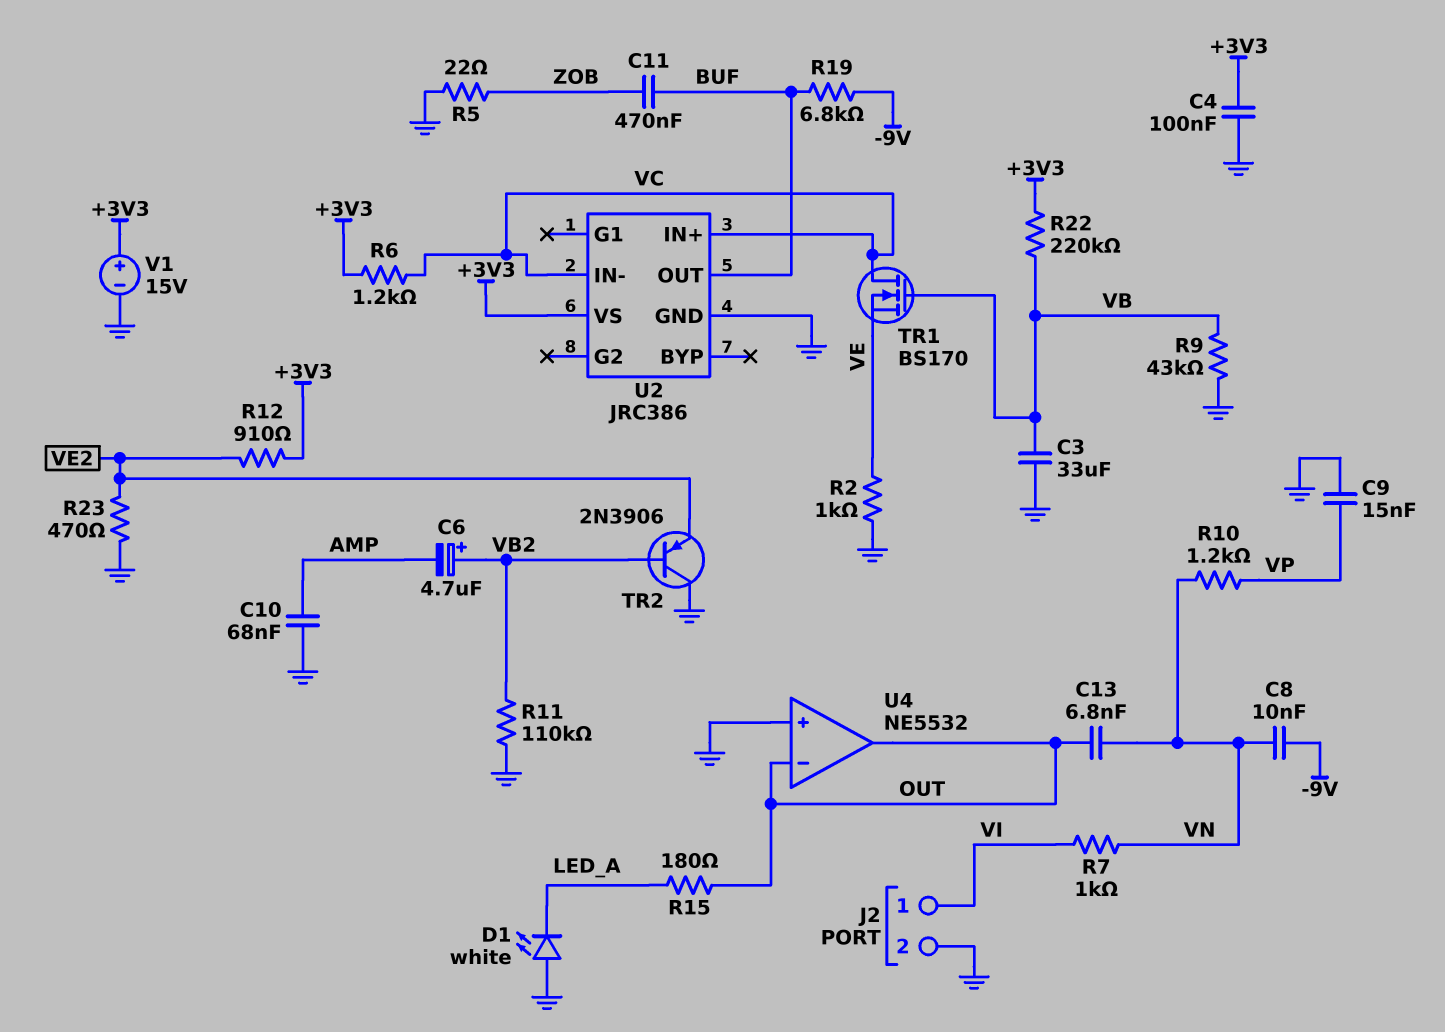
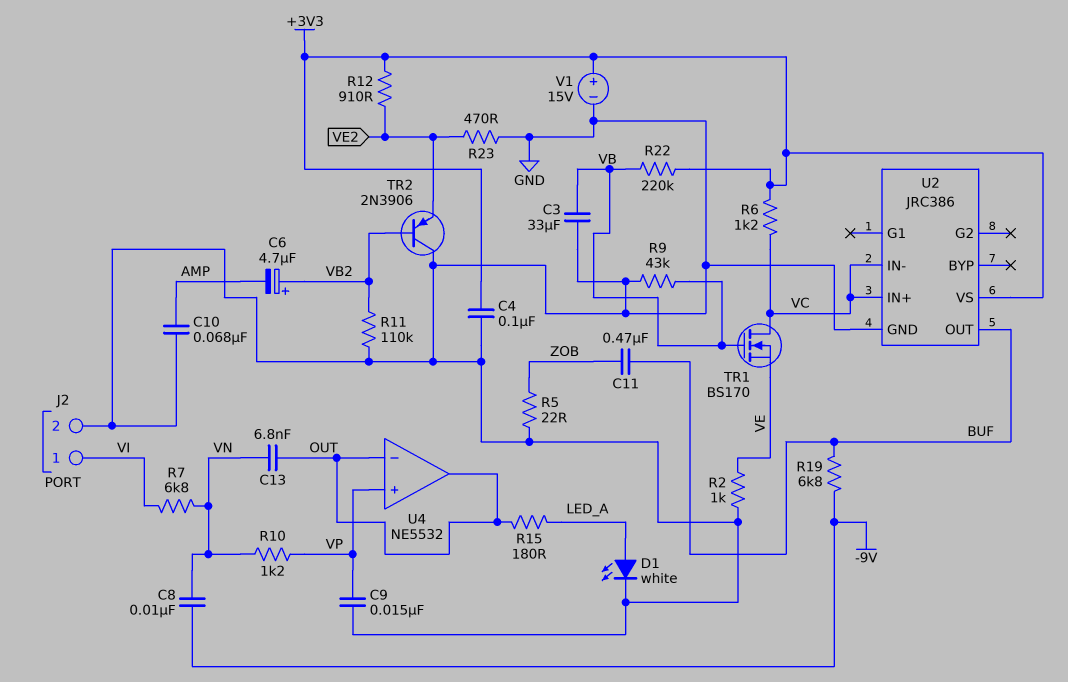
D1: LED white (A GND, K LED_A) -> LED white (A LED_A, K GND)
R7: 1k (VI, VN) -> 6.8k (VI, VN)
U4 pin in+: GND -> VP

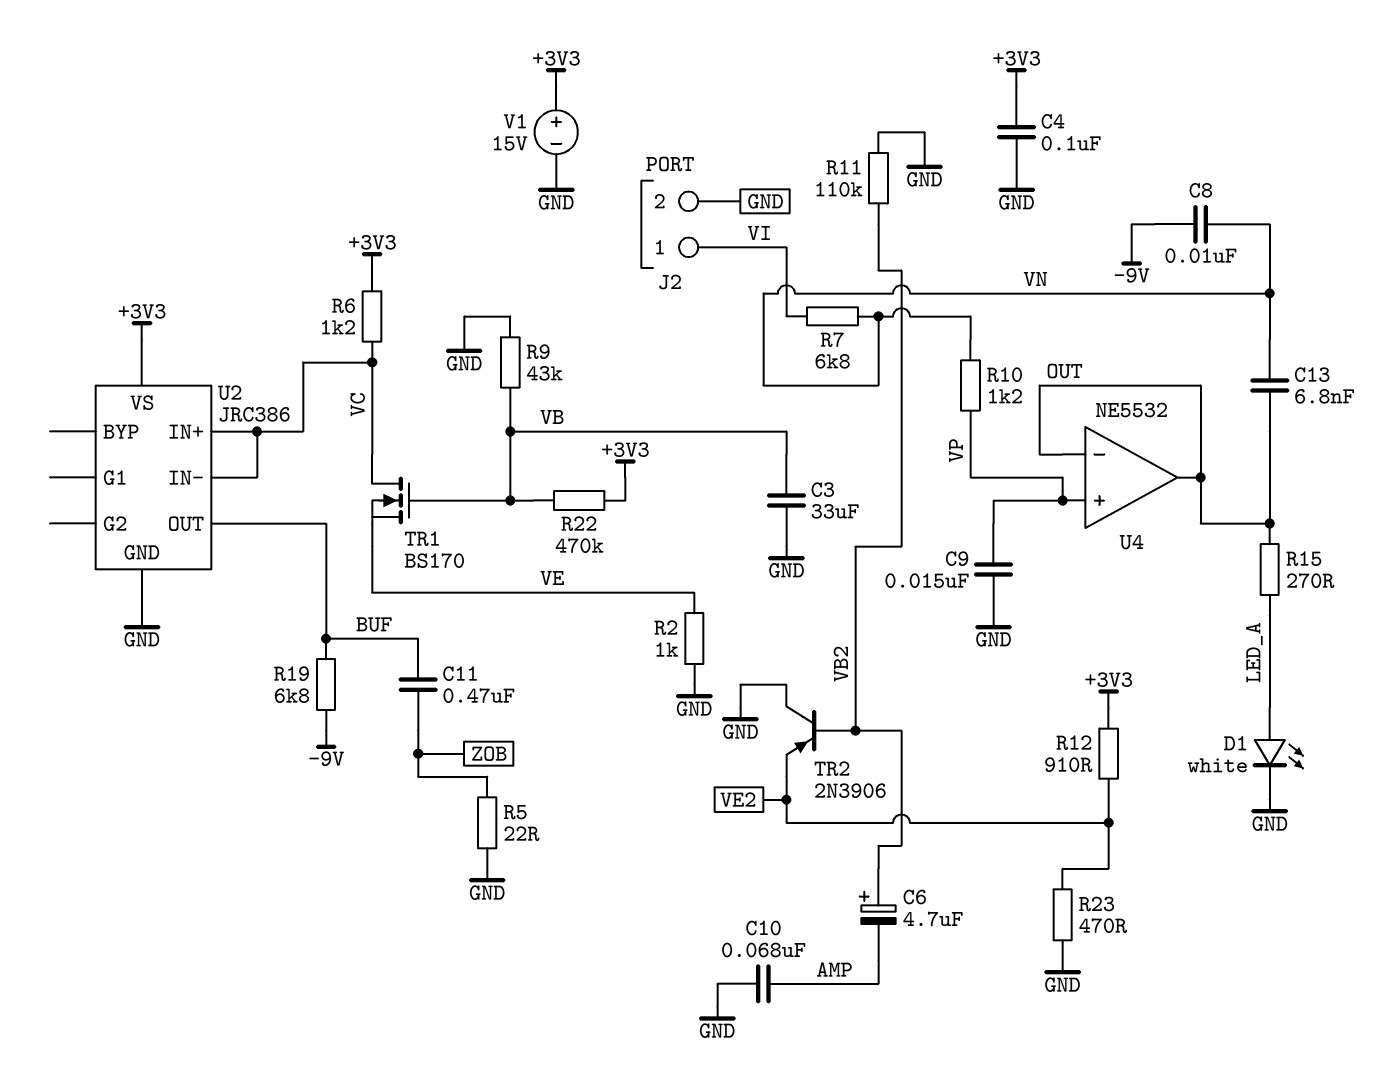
R15: 180 (LED_A, OUT) -> 270 (LED_A, OUT)
R22: 220k (+3V3, VB) -> 470k (+3V3, VB)

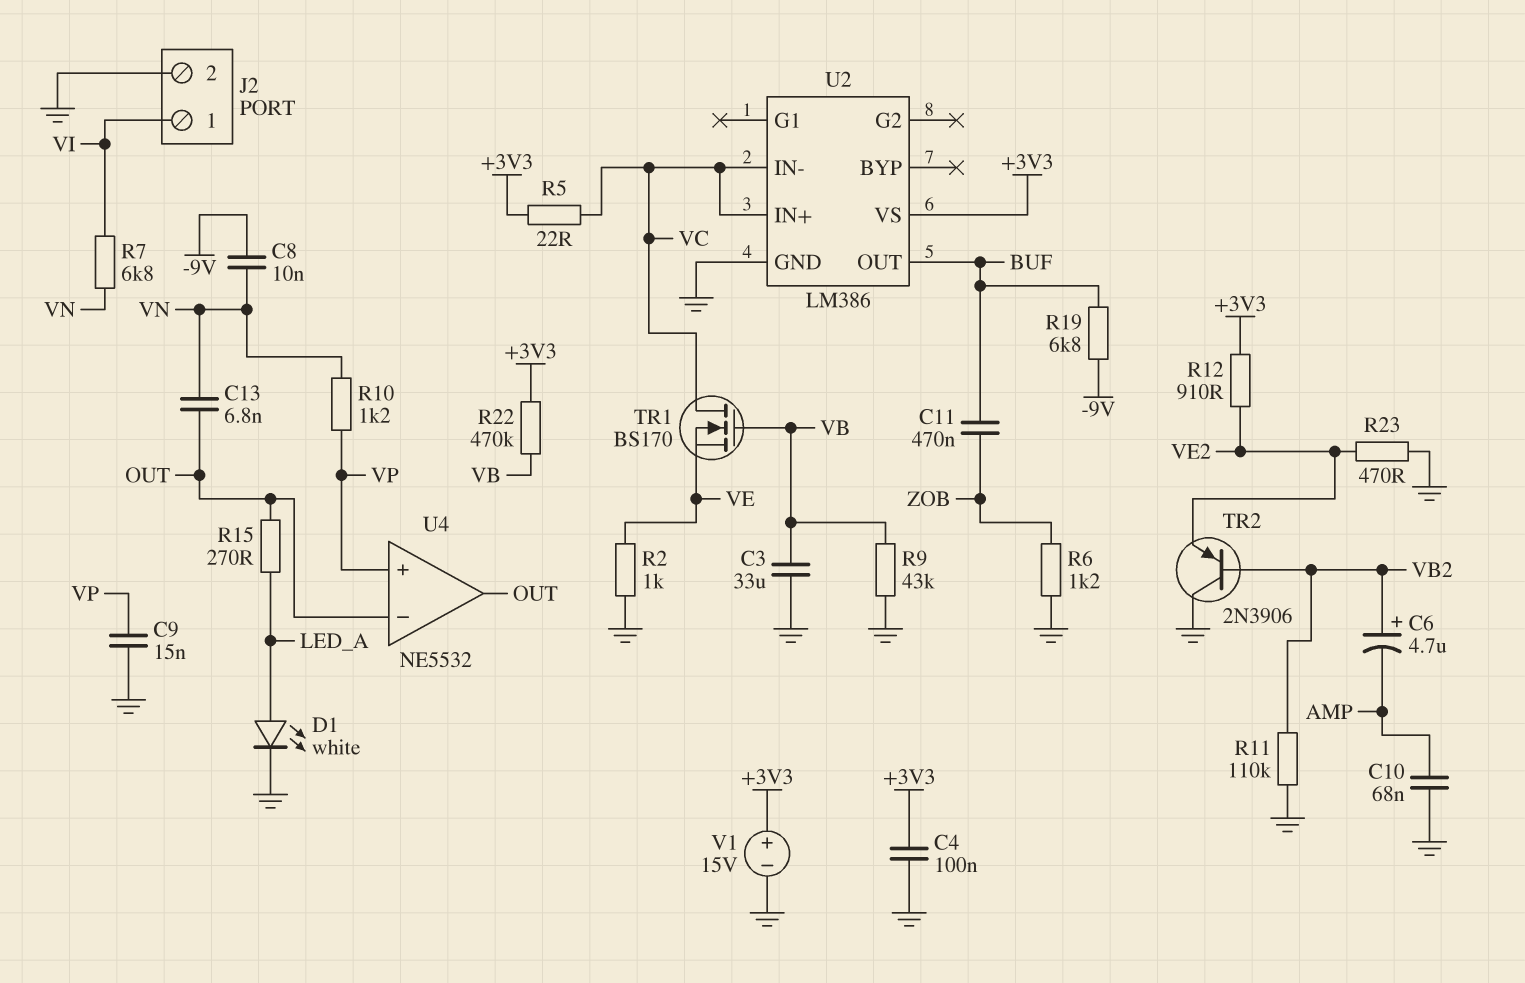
R5: 22 (GND, ZOB) -> 22 (+3V3, VC)
R6: 1.2k (+3V3, VC) -> 1.2k (GND, ZOB)
U2: JRC386 -> LM386

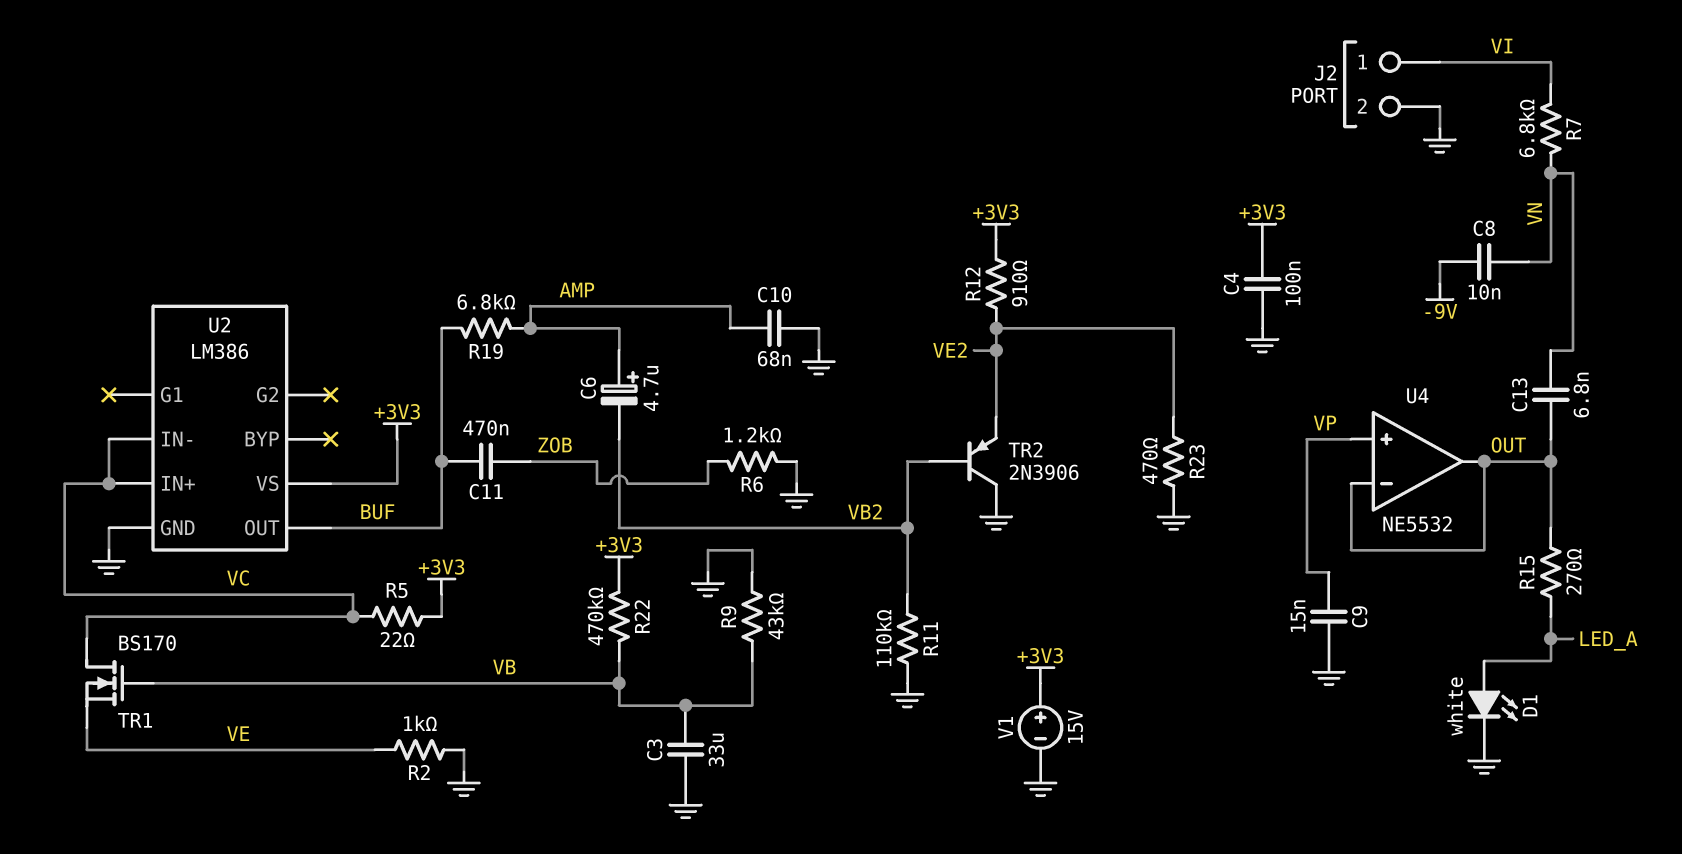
C6: 4.7uF (plus VB2, minus AMP) -> 4.7uF (plus AMP, minus VB2)
R10: 1.2k (VN, VP) -> none
R19: 6.8k (-9V, BUF) -> 6.8k (AMP, BUF)

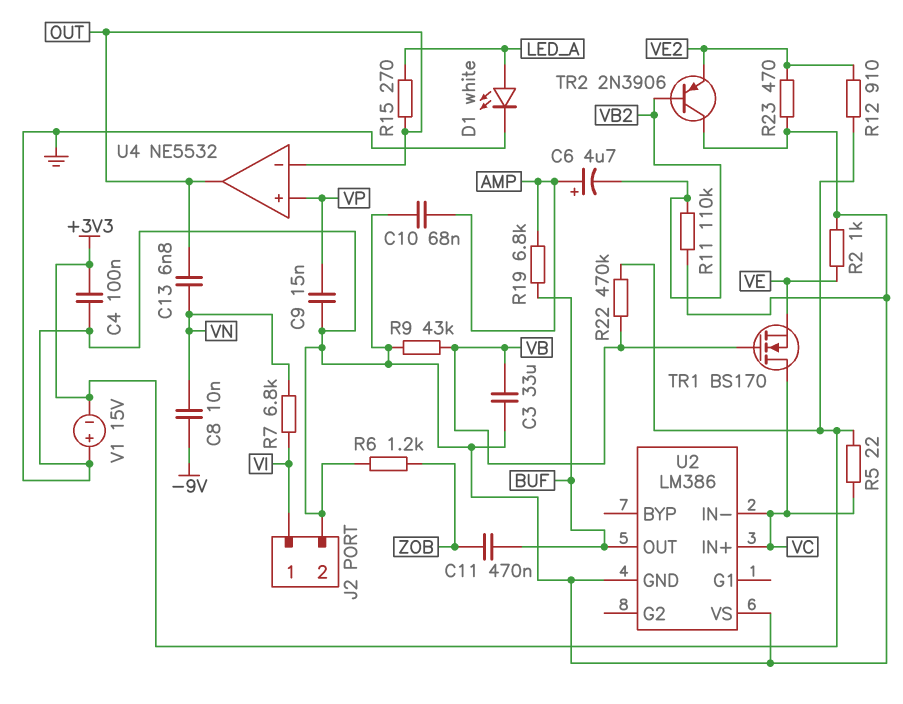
U2 pin VS: +3V3 -> GND
V1: 15V (plus +3V3, minus GND) -> 15V (plus GND, minus +3V3)

